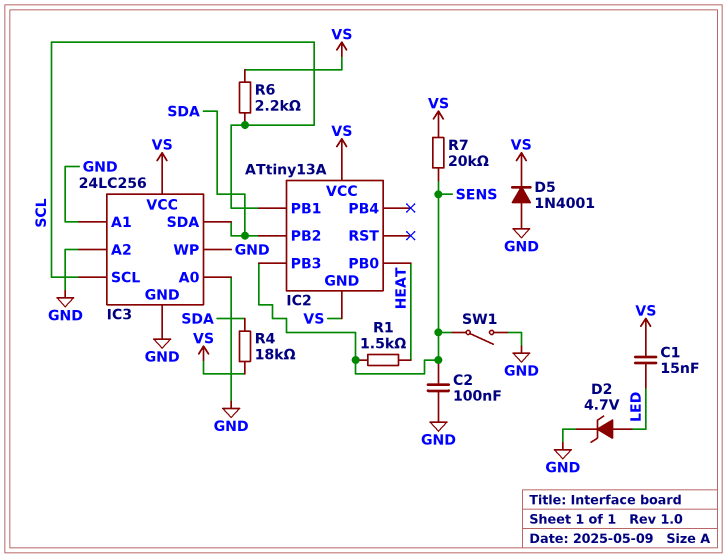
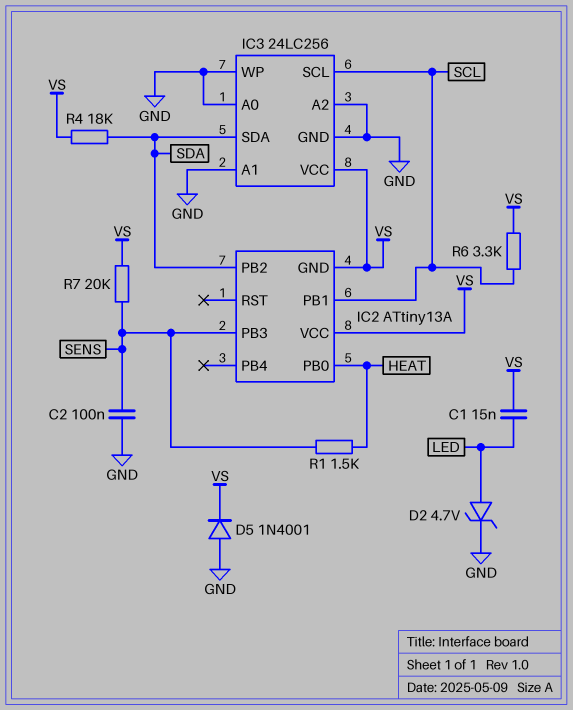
R6: 2.2k (SCL, VS) -> 3.3k (SCL, VS)
SW1: switch (GND, SENS) -> none

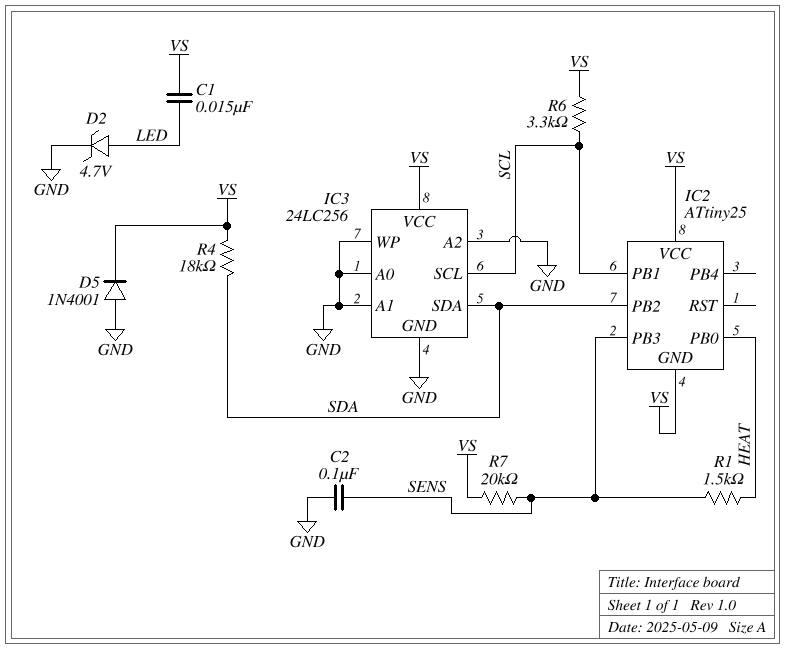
IC2: ATtiny13A -> ATtiny25

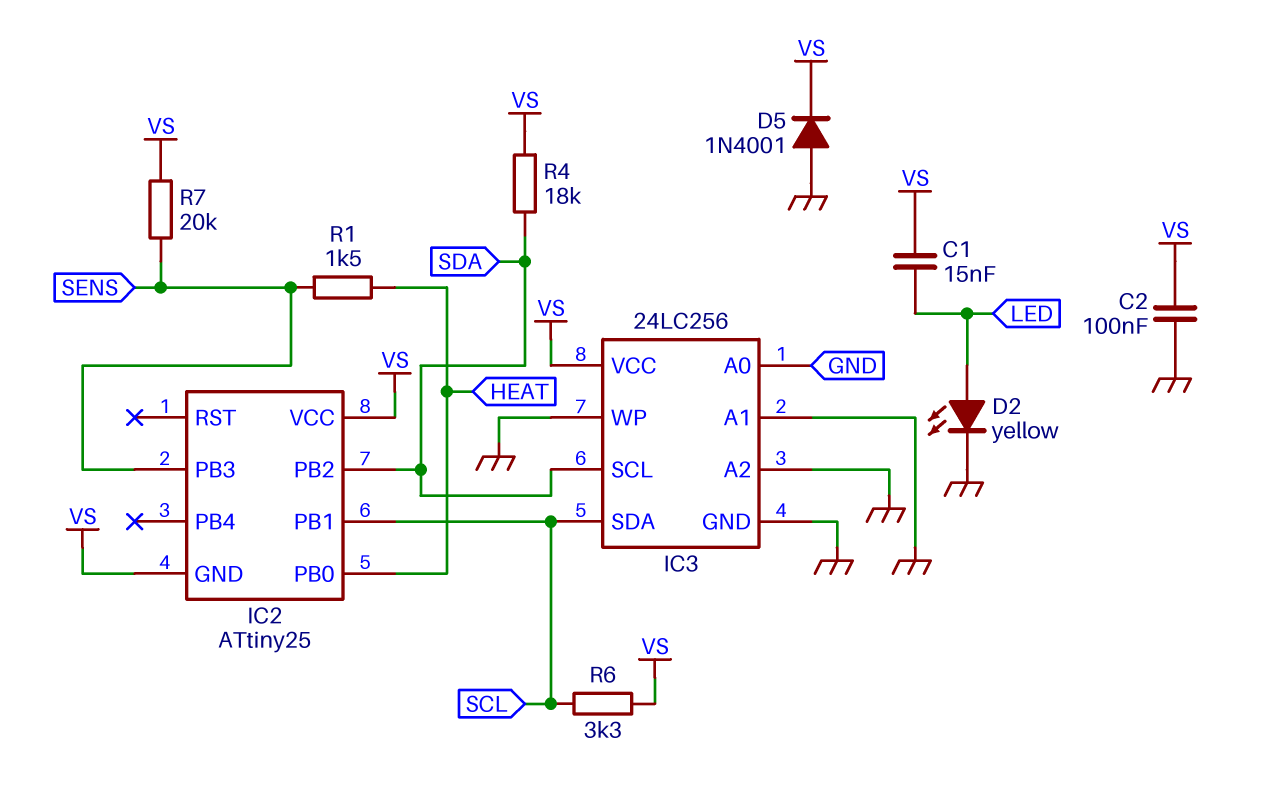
C2: 100nF (GND, SENS) -> 100nF (GND, VS)
D2: zener 4.7V (A LED, K GND) -> LED yellow (A LED, K GND)
IC3 pin SCL: SCL -> SDA
IC3 pin SDA: SDA -> SCL

